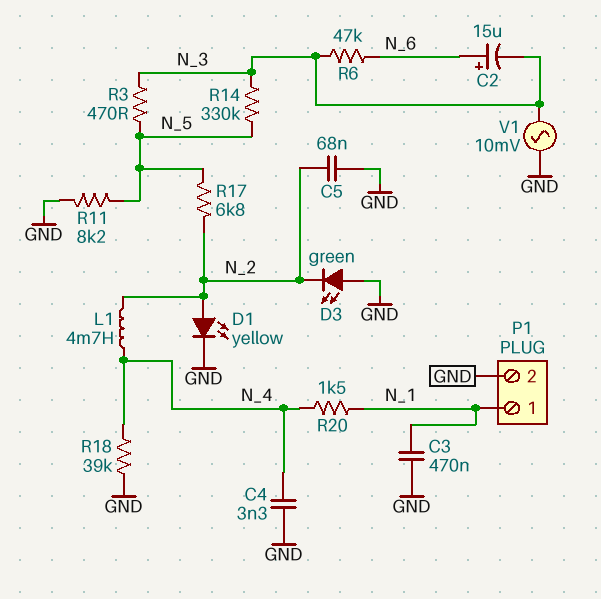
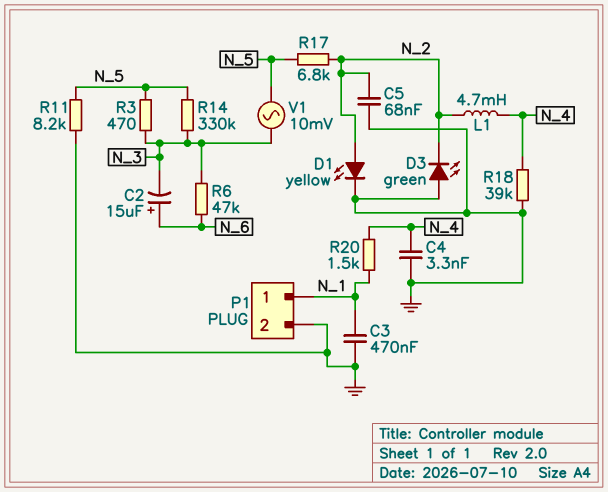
V1: AC 10mV (GND, N_3) -> AC 10mV (N_3, N_5)

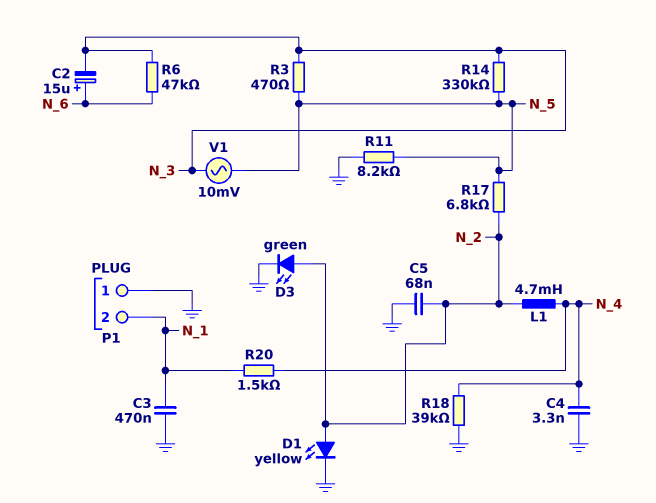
D3: LED green (A GND, K N_2) -> LED green (A N_2, K GND)
P1 pin 1: N_1 -> GND
P1 pin 2: GND -> N_1

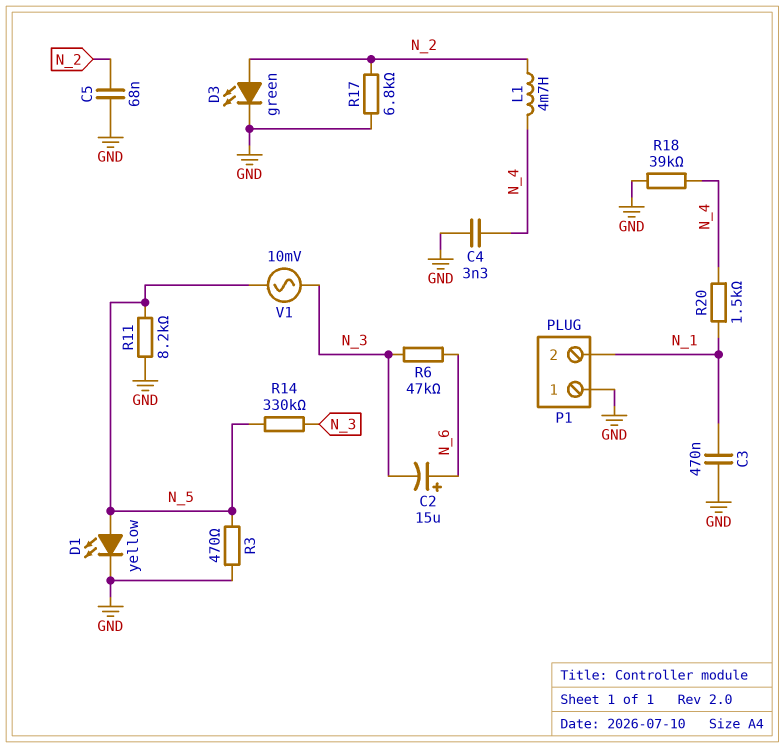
D1: LED yellow (A N_2, K GND) -> LED yellow (A N_5, K GND)
R3: 470 (N_3, N_5) -> 470 (GND, N_5)
R17: 6.8k (N_2, N_5) -> 6.8k (GND, N_2)

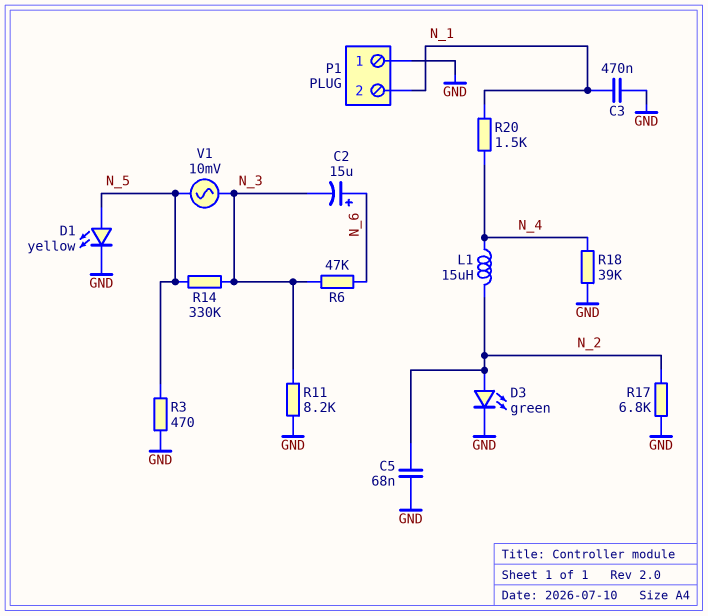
C4: 3.3nF (GND, N_4) -> none
L1: 4.7mH (N_2, N_4) -> 15uH (N_2, N_4)
R11: 8.2k (GND, N_5) -> 8.2k (GND, N_3)

